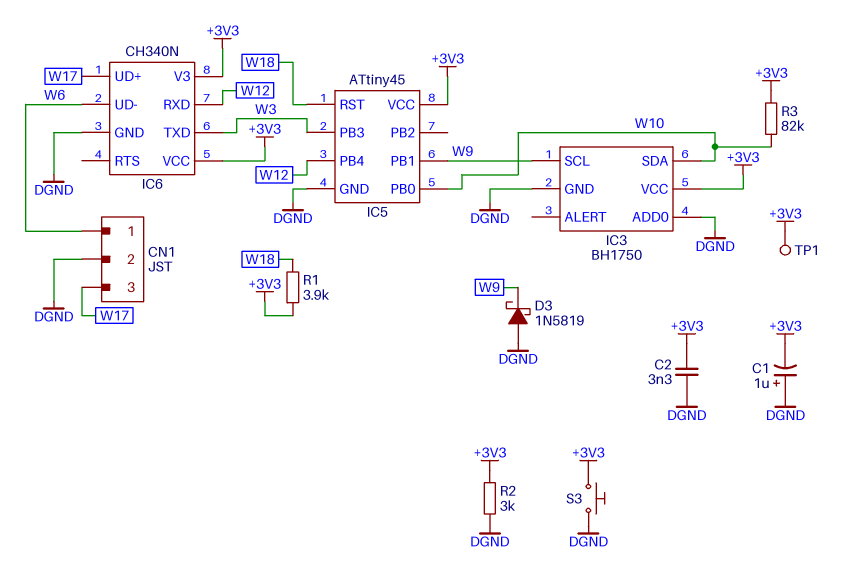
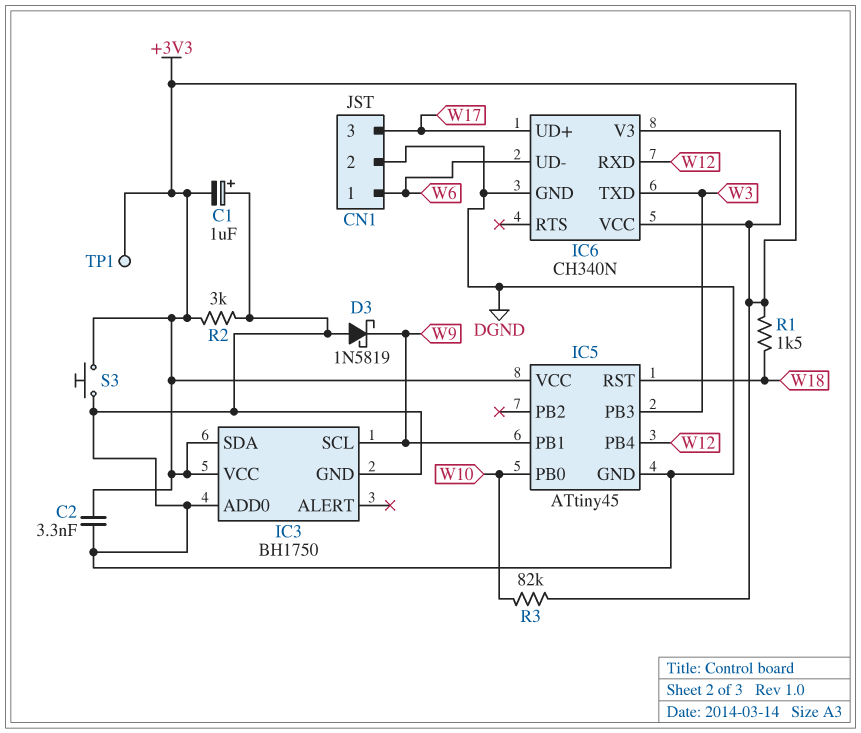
IC3 pin SDA: W10 -> +3V3
R1: 3.9k (+3V3, W18) -> 1.5k (+3V3, W18)

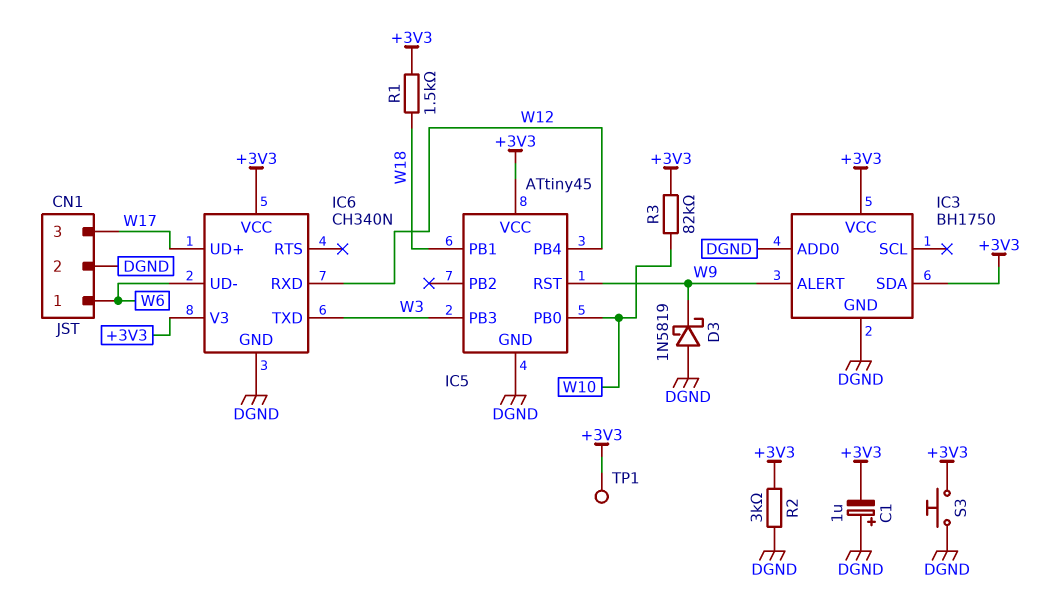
C2: 3.3nF (+3V3, DGND) -> none
IC3 pin ALERT: none -> W9
IC3 pin SCL: W9 -> none
IC5 pin PB1: W9 -> W18
IC5 pin RST: W18 -> W9

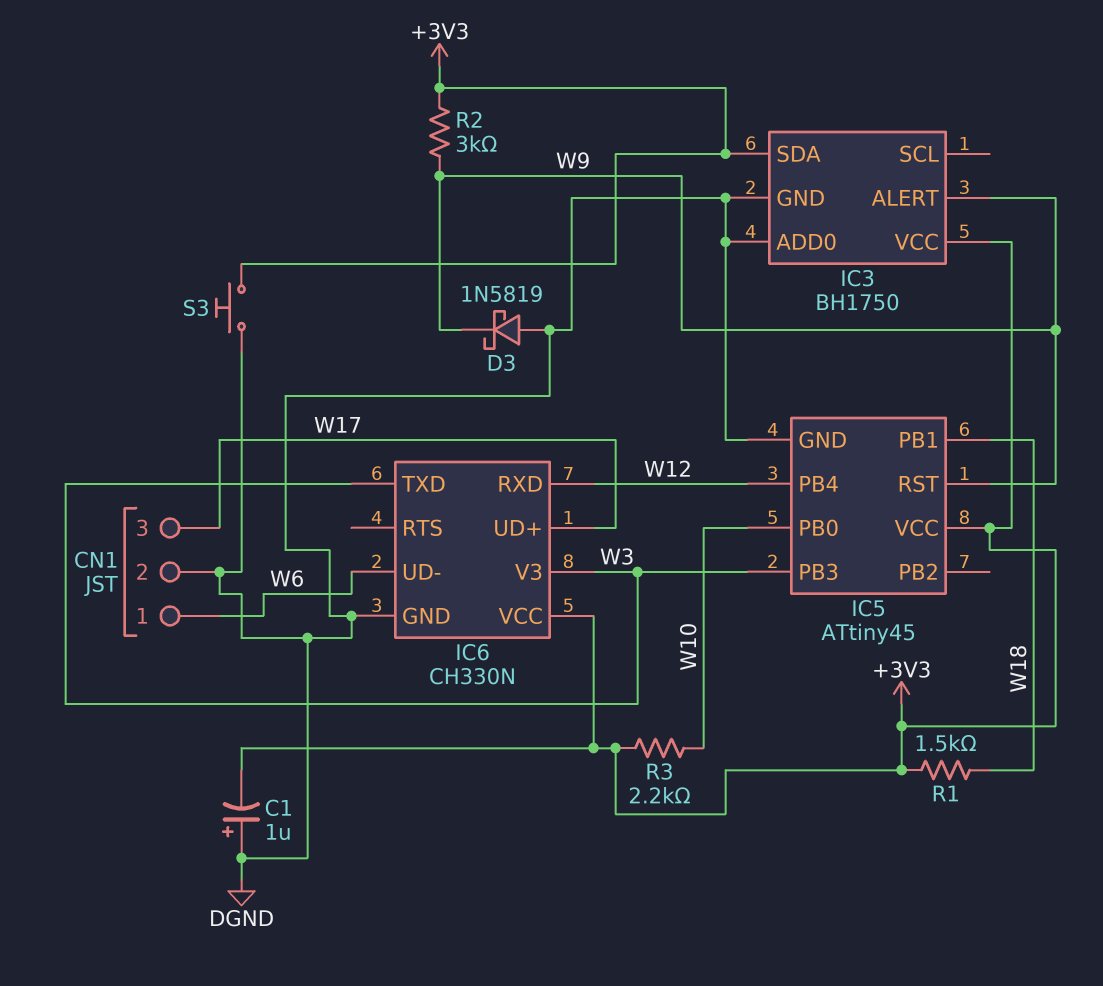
IC6: CH340N -> CH330N
IC6 pin V3: +3V3 -> W3
R2: 3k (+3V3, DGND) -> 3k (+3V3, W9)
R3: 82k (+3V3, W10) -> 2.2k (+3V3, W10)
TP1: test point (+3V3) -> none

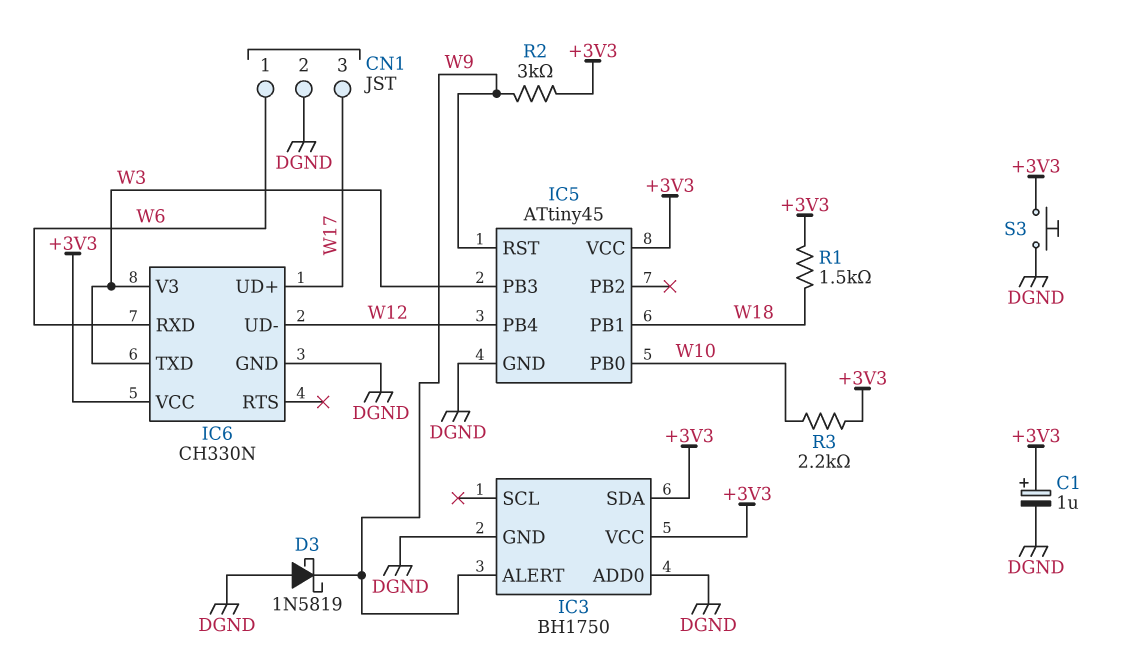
C1: 1uF (plus DGND, minus +3V3) -> 1uF (plus +3V3, minus DGND)
IC6 pin RXD: W12 -> W6
IC6 pin UD-: W6 -> W12

